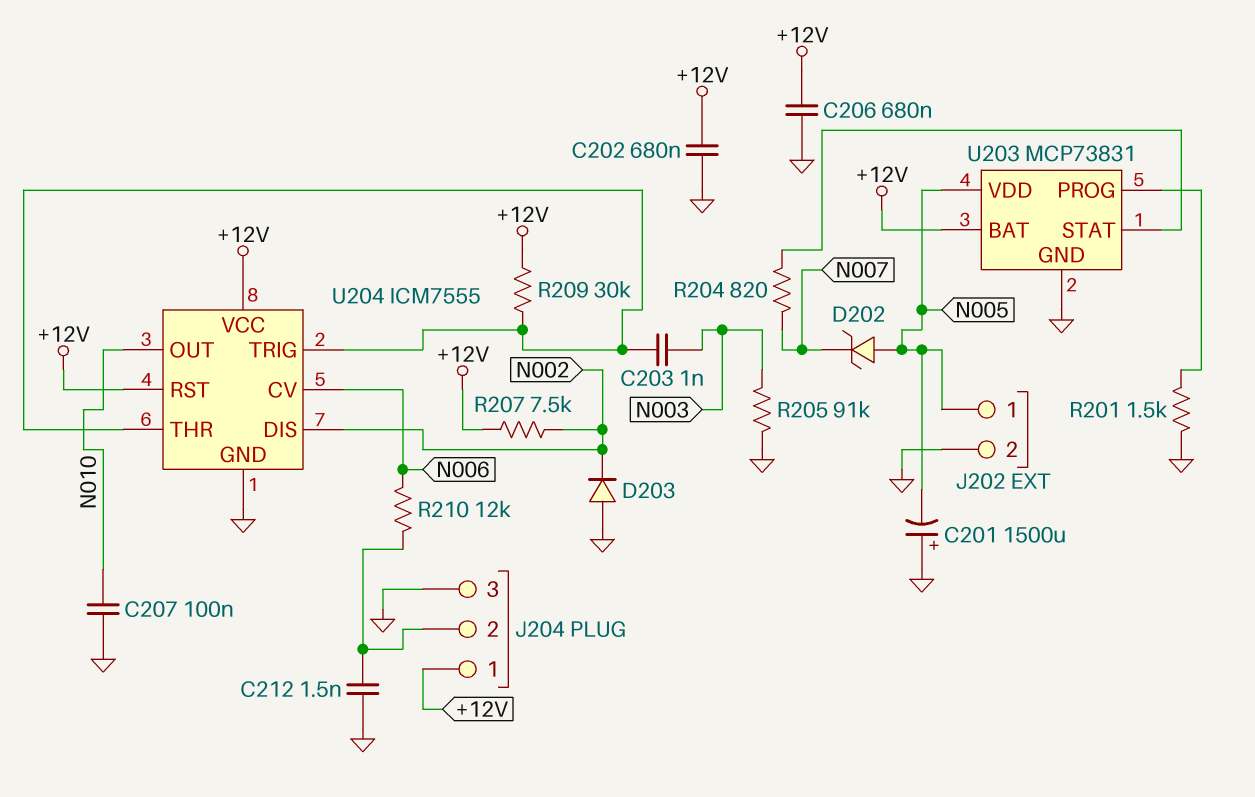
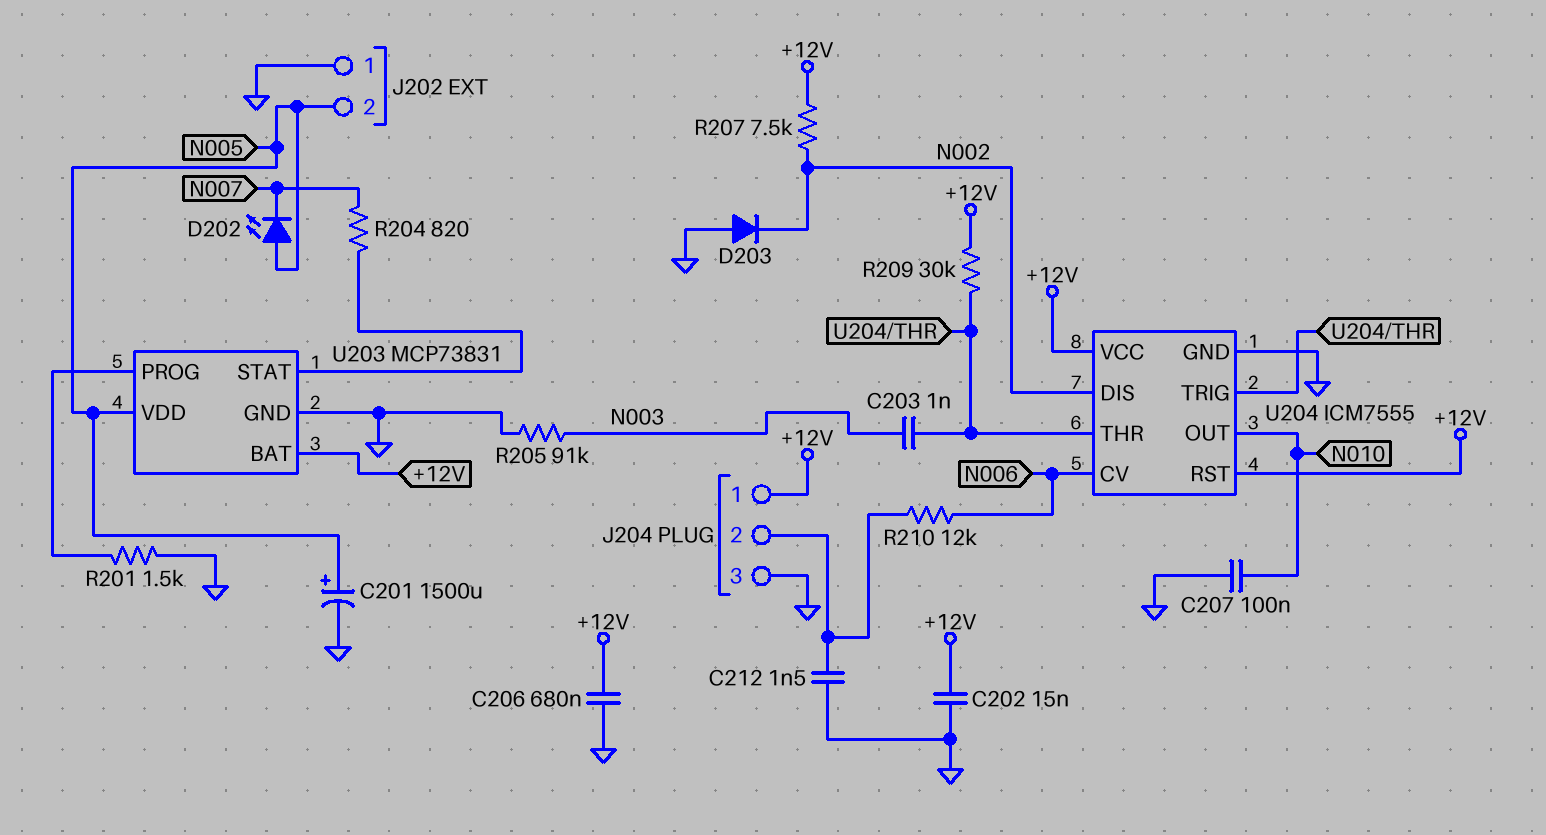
C201: 1500uF (plus GND, minus N005) -> 1500uF (plus N005, minus GND)
C202: 680nF (+12V, GND) -> 15nF (+12V, GND)
D202: zener (A N005, K N007) -> LED (A N005, K N007)
J202 pin 1: N005 -> GND
J202 pin 2: GND -> N005

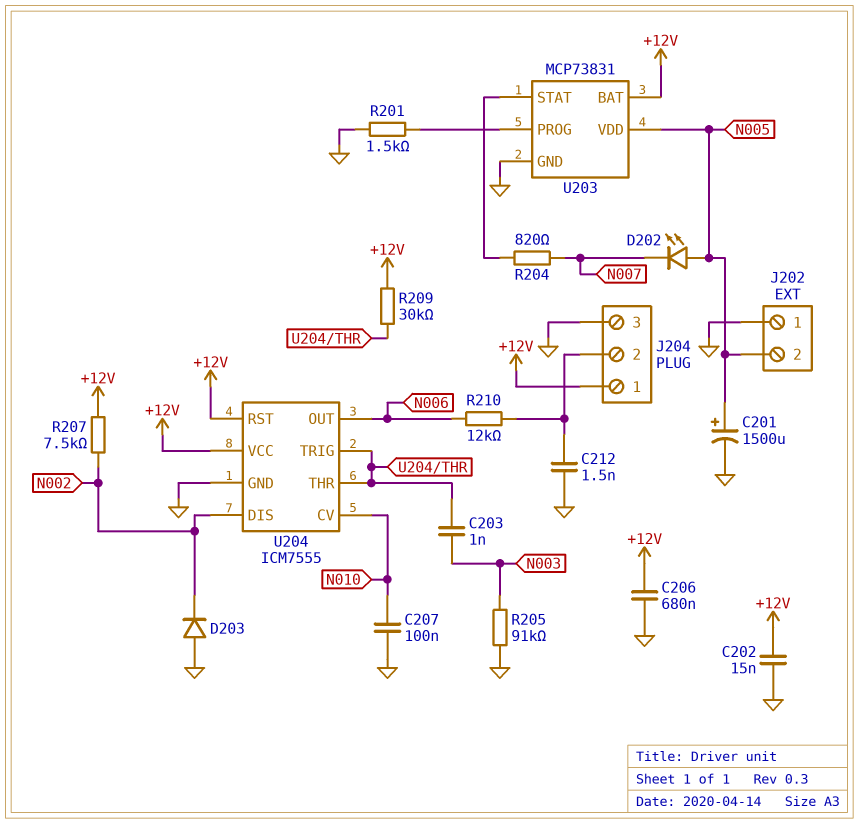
U204 pin CV: N006 -> N010
U204 pin OUT: N010 -> N006

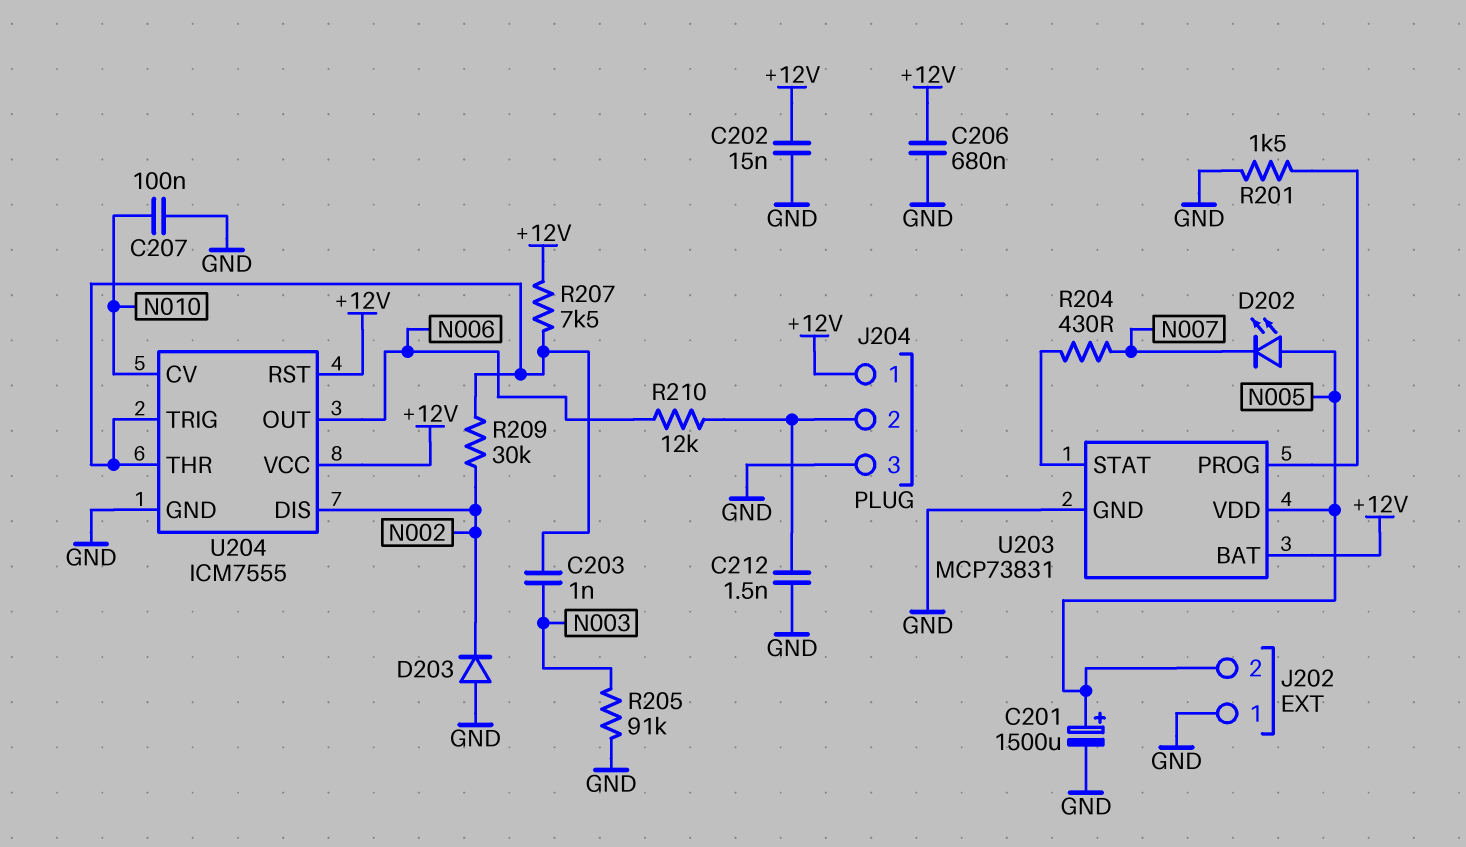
R204: 820 (N007, U203/STAT) -> 430 (N007, U203/STAT)
R207: 7.5k (+12V, N002) -> 7.5k (+12V, U204/THR)
R209: 30k (+12V, U204/THR) -> 30k (N002, U204/THR)

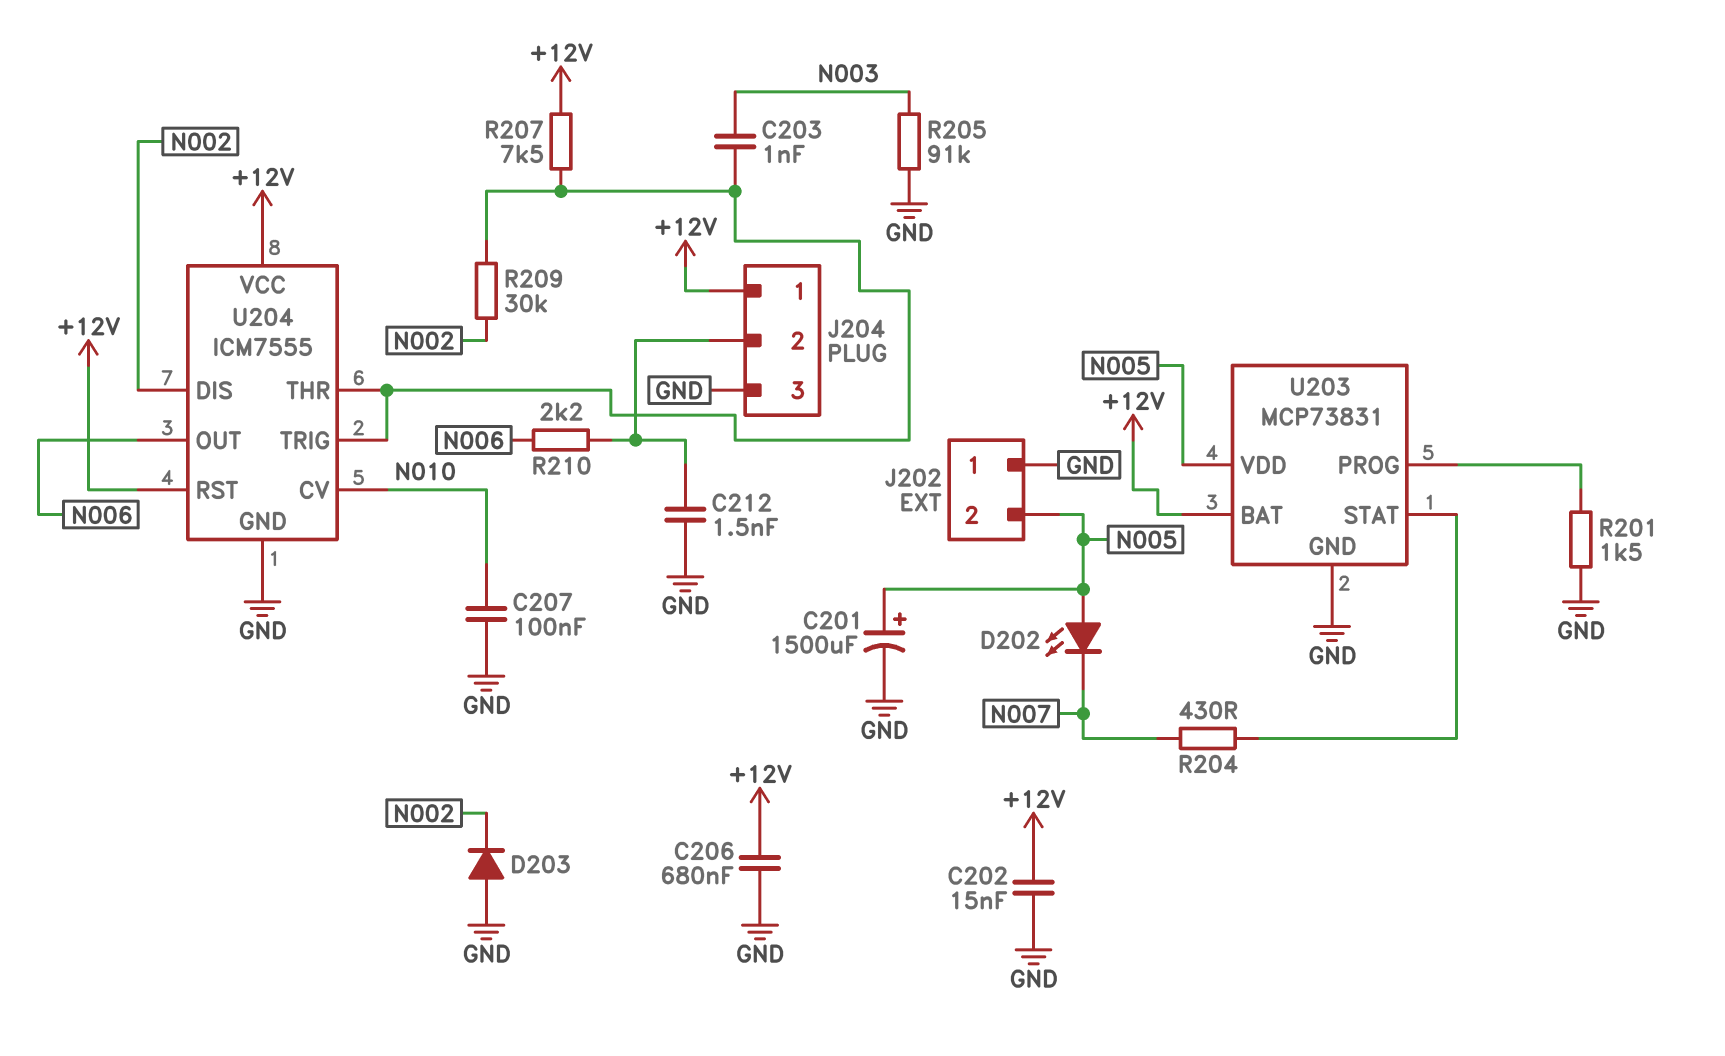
R210: 12k (J204/2, N006) -> 2.2k (J204/2, N006)

